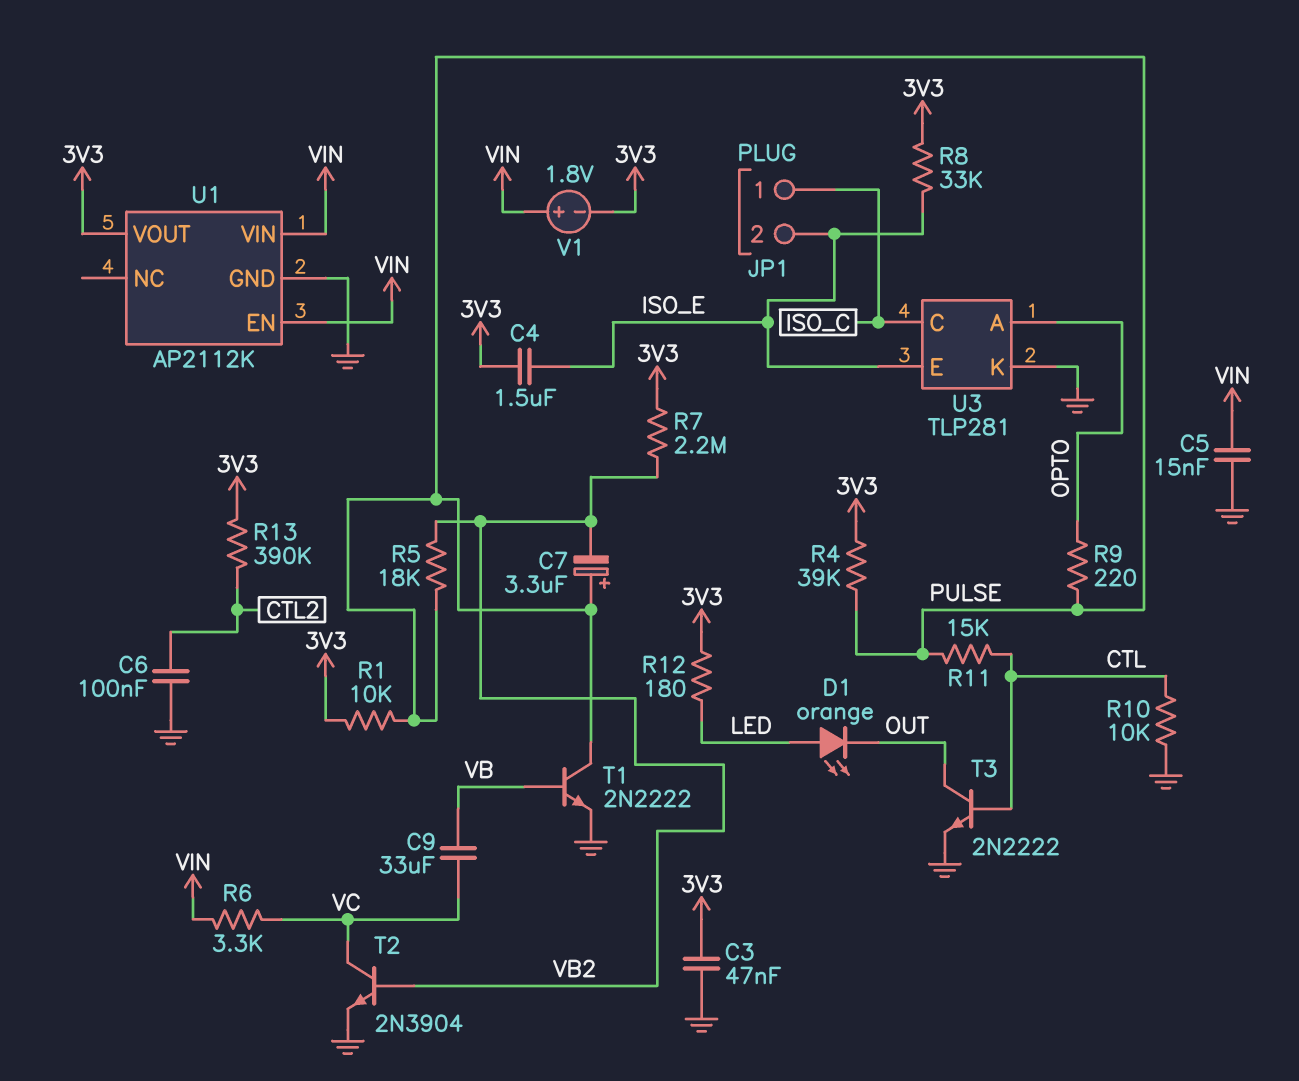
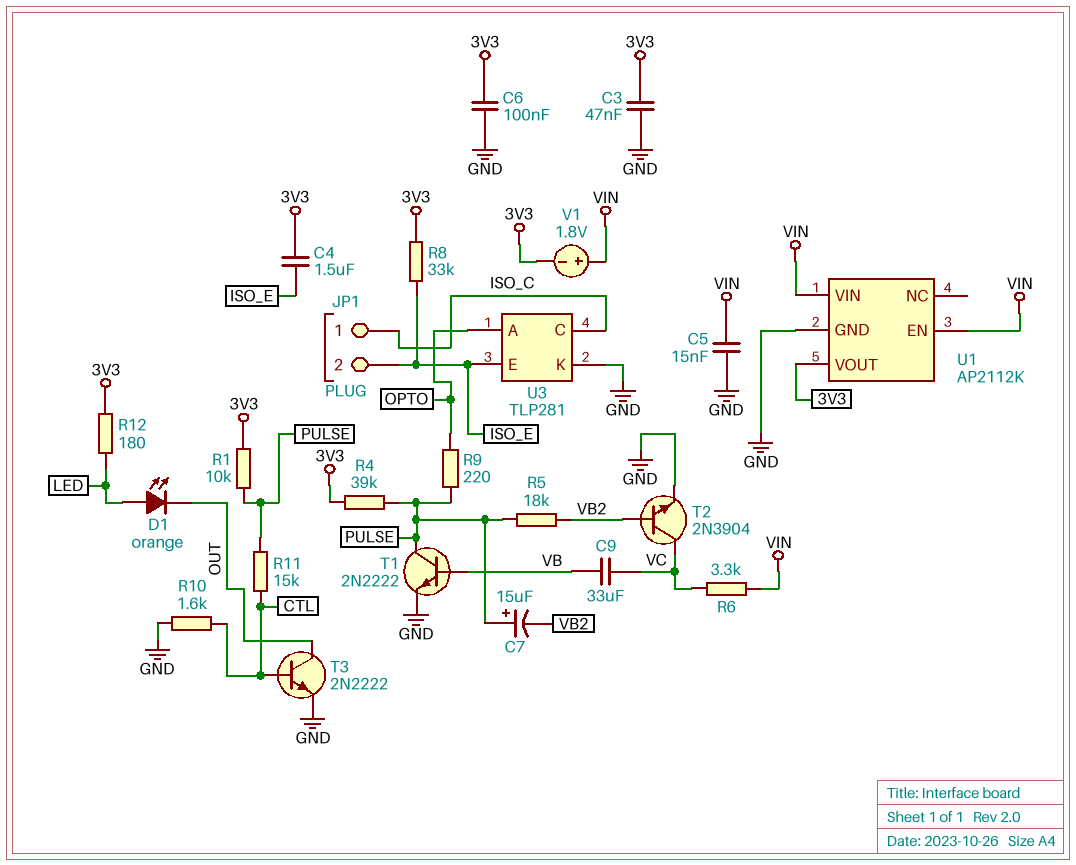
C6: 100nF (CTL2, GND) -> 100nF (3V3, GND)
C7: 3.3uF (plus PULSE, minus VB2) -> 15uF (plus PULSE, minus VB2)
R7: 2.2M (3V3, VB2) -> none
R10: 10k (CTL, GND) -> 1.6k (CTL, GND)
R13: 390k (3V3, CTL2) -> none

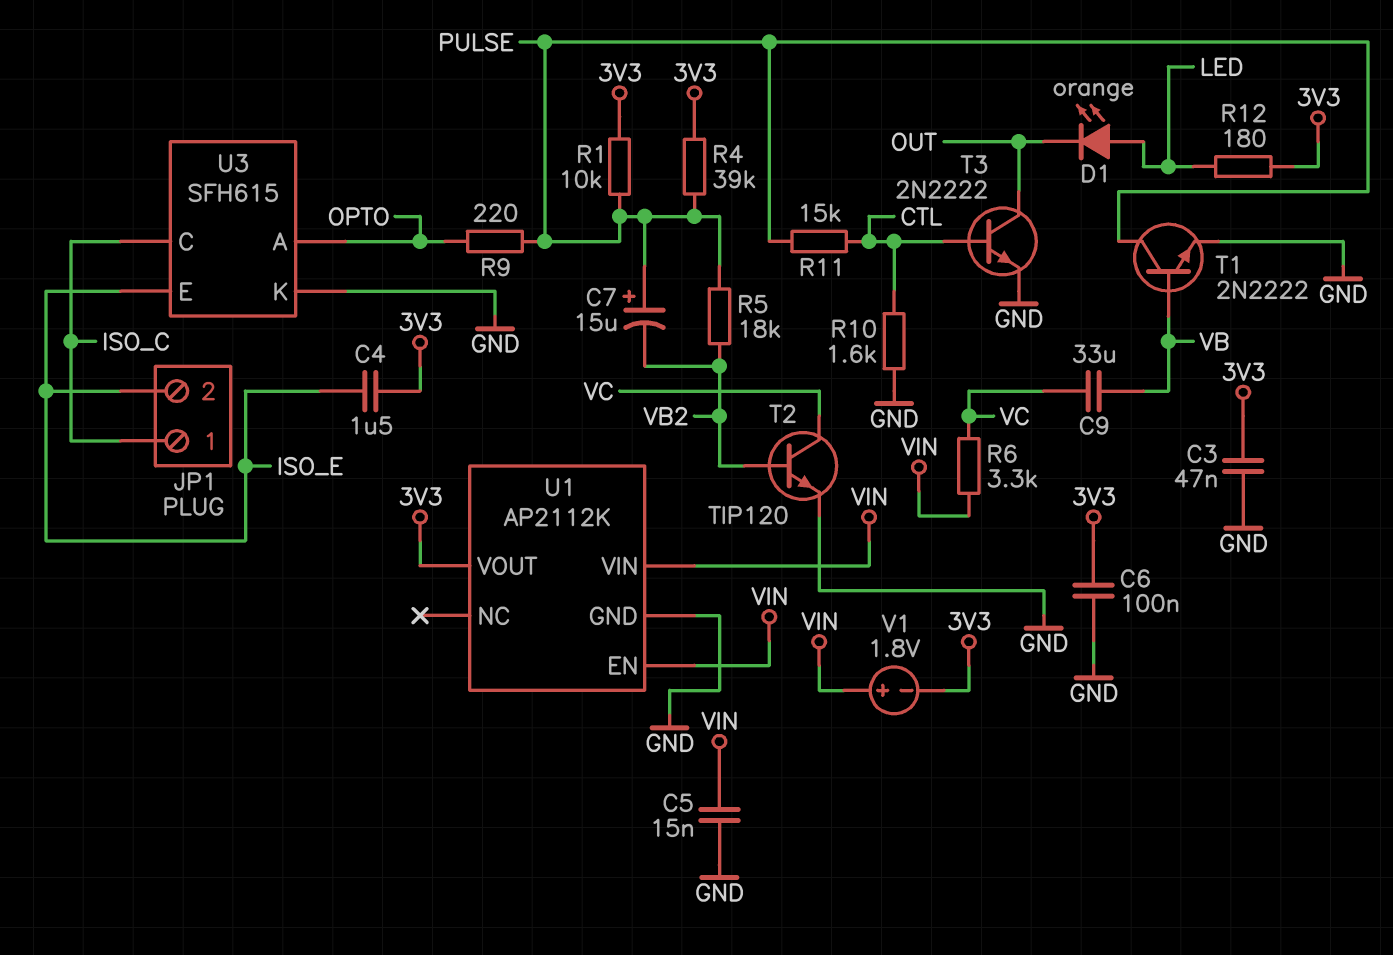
R8: 33k (3V3, ISO_E) -> none
T2: NPN 2N3904 (B VB2, C VC, E GND) -> NPN TIP120 (B VB2, C VC, E GND)
U3: TLP281 -> SFH615

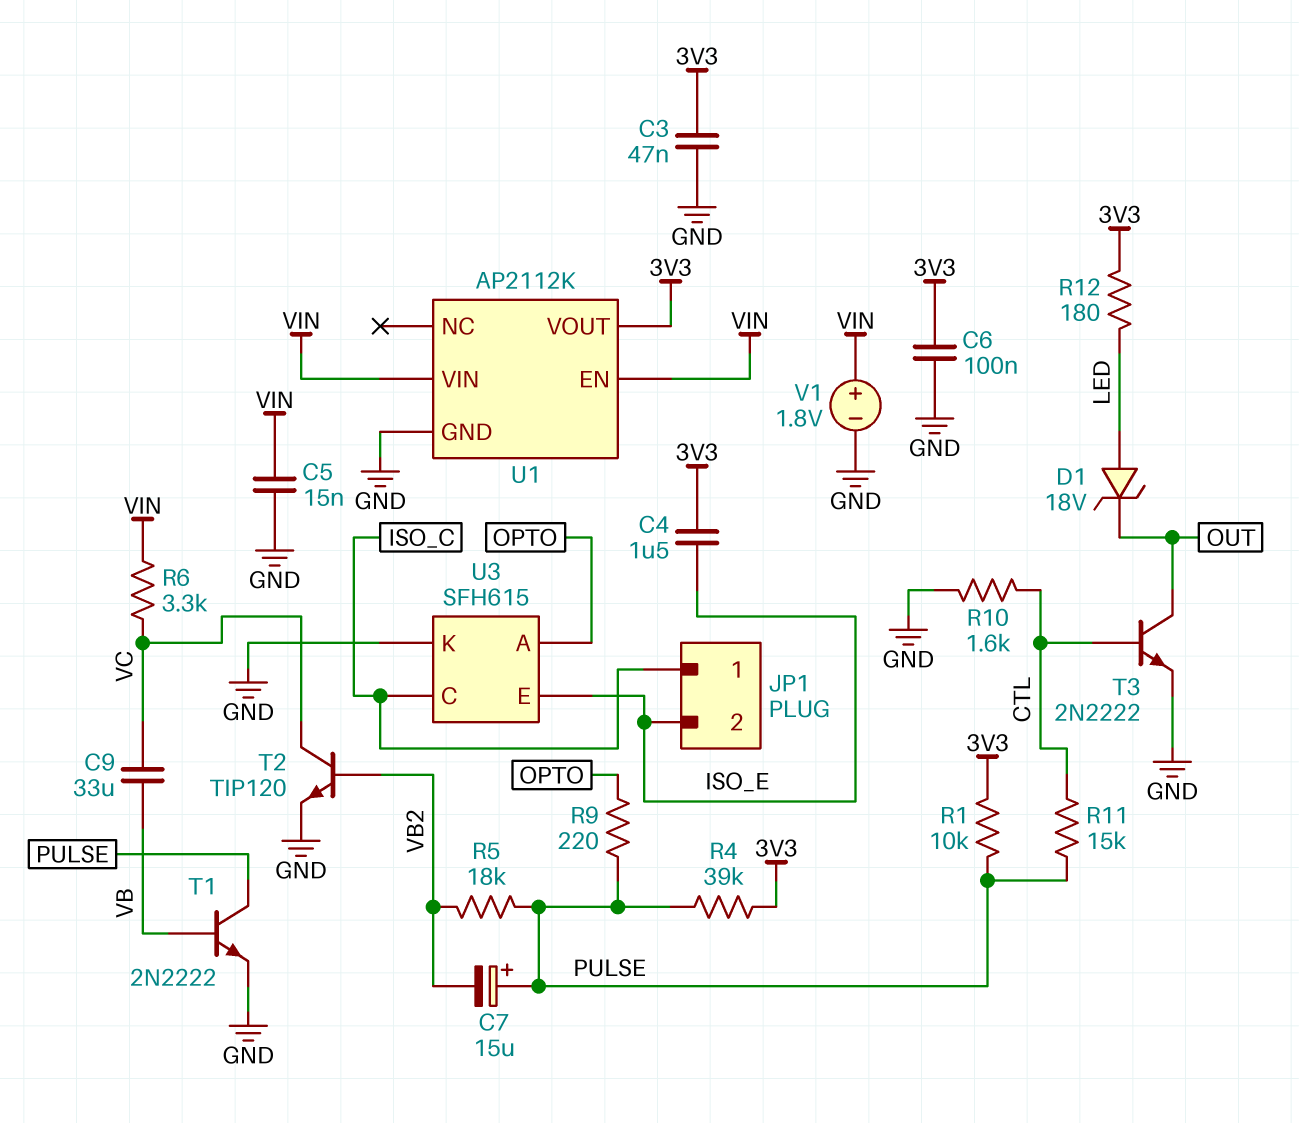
D1: LED orange (A LED, K OUT) -> zener 18V (A LED, K OUT)
V1: 1.8V (plus VIN, minus 3V3) -> 1.8V (plus VIN, minus GND)

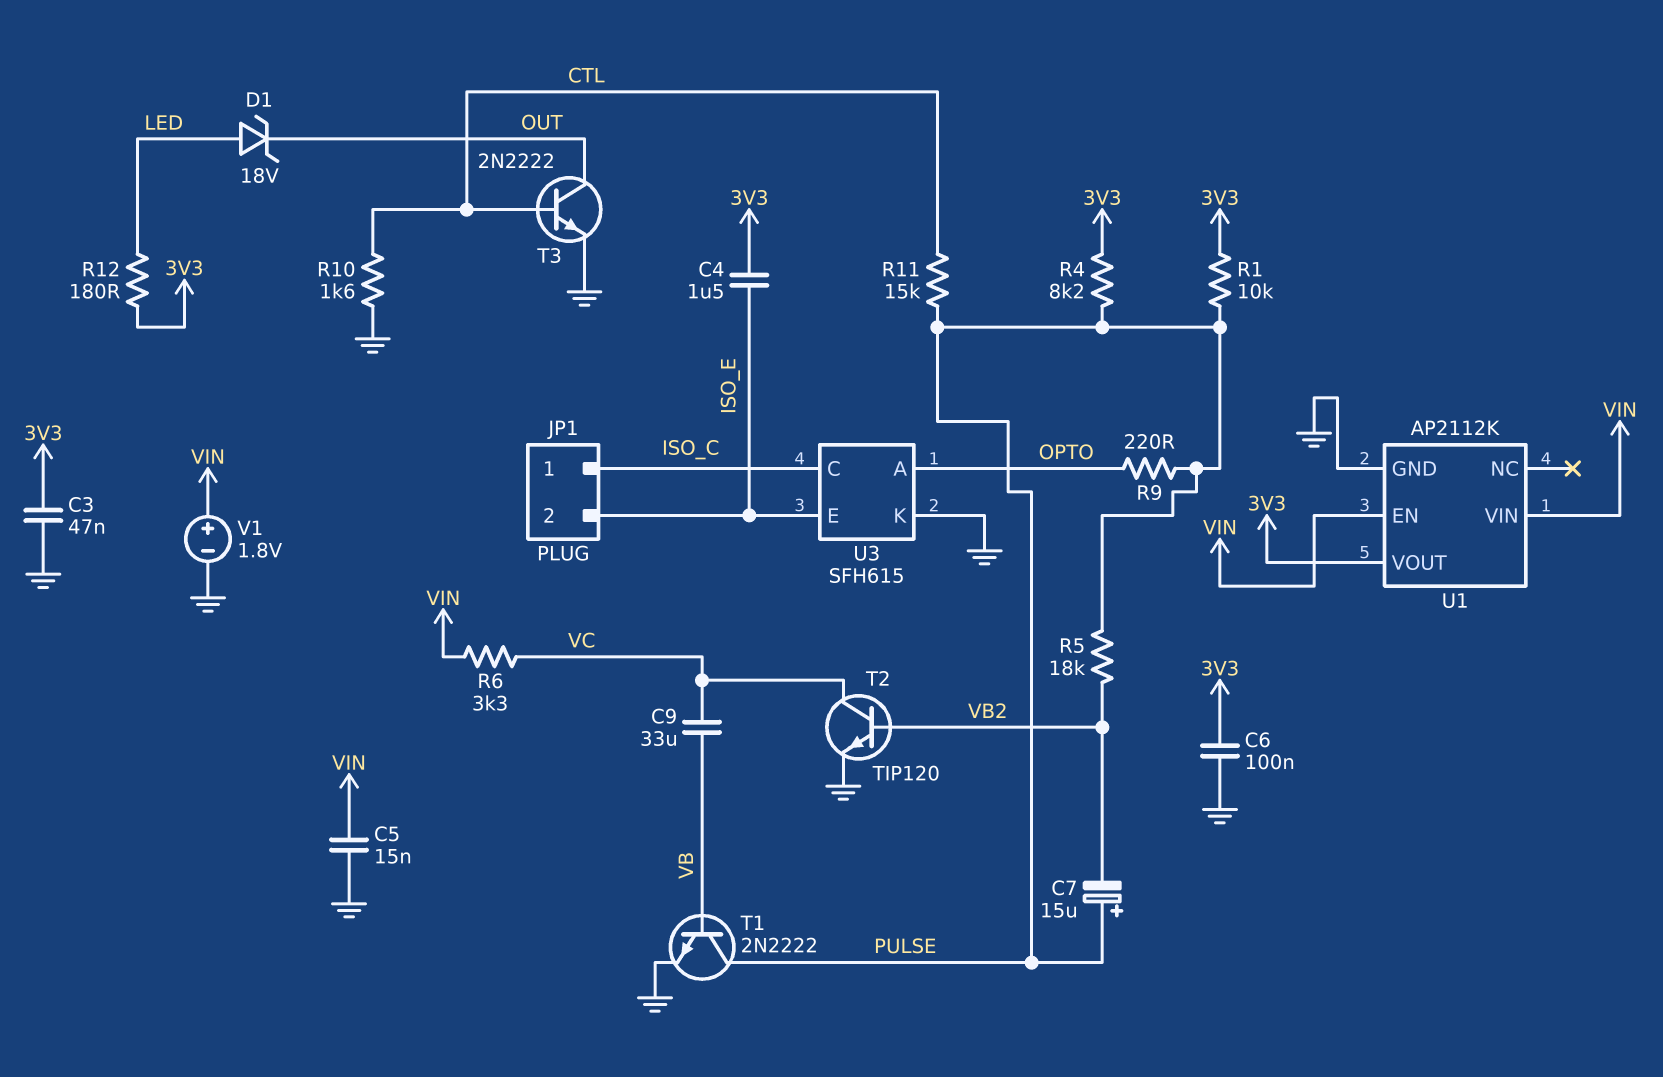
R4: 39k (3V3, PULSE) -> 8.2k (3V3, PULSE)

